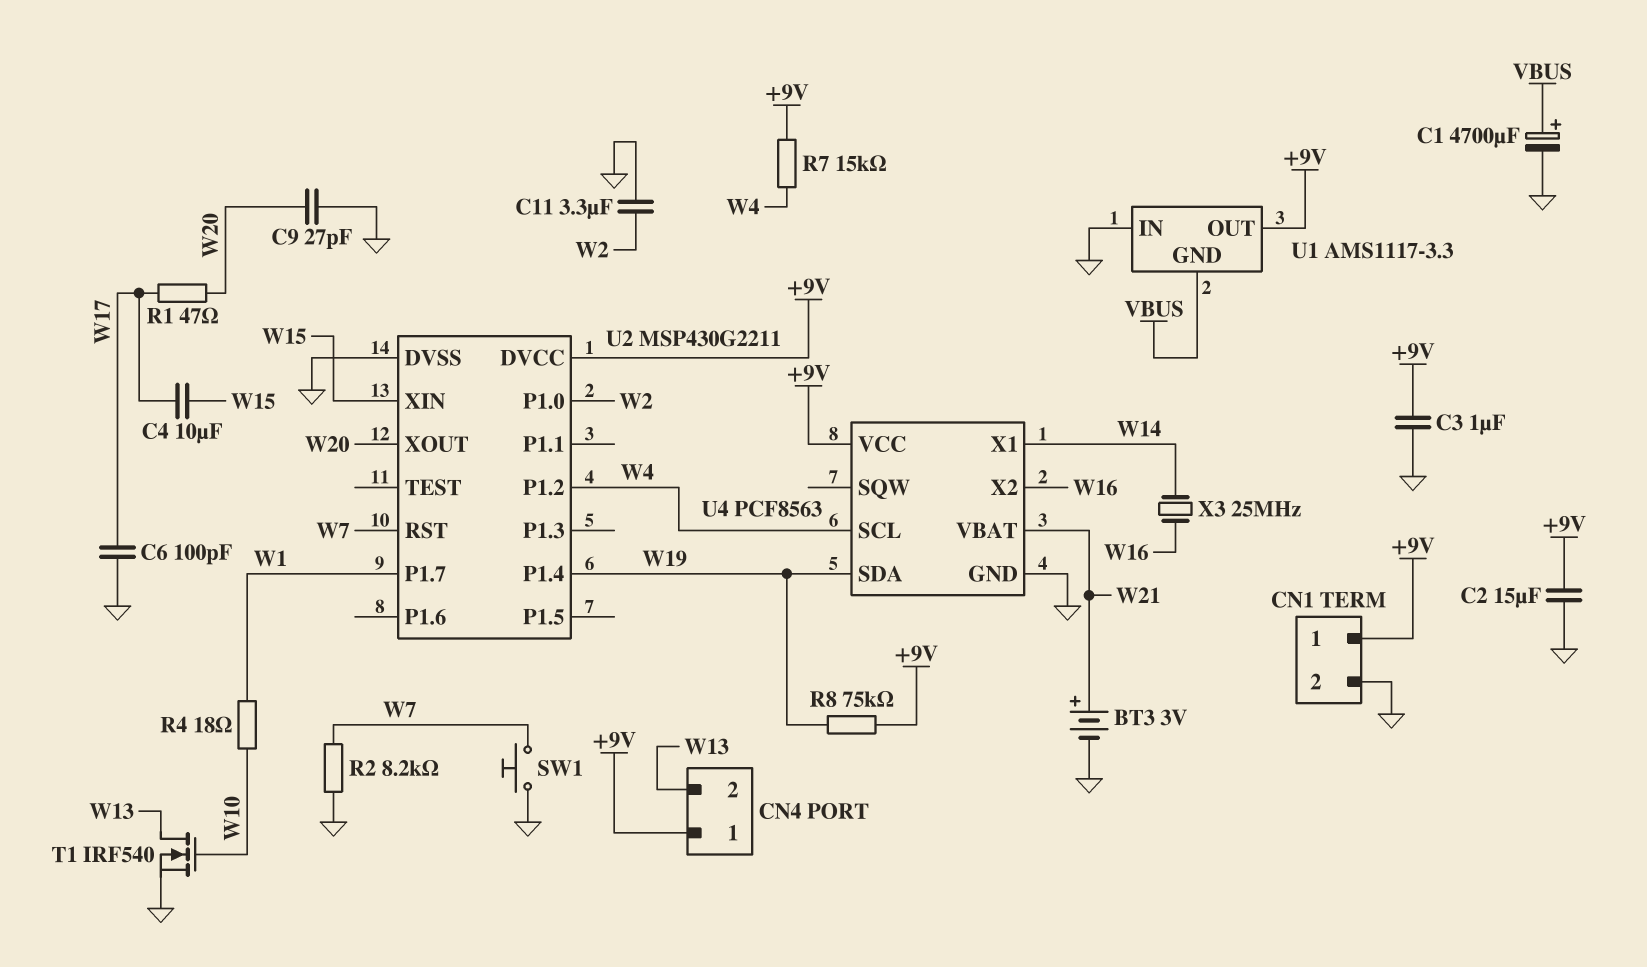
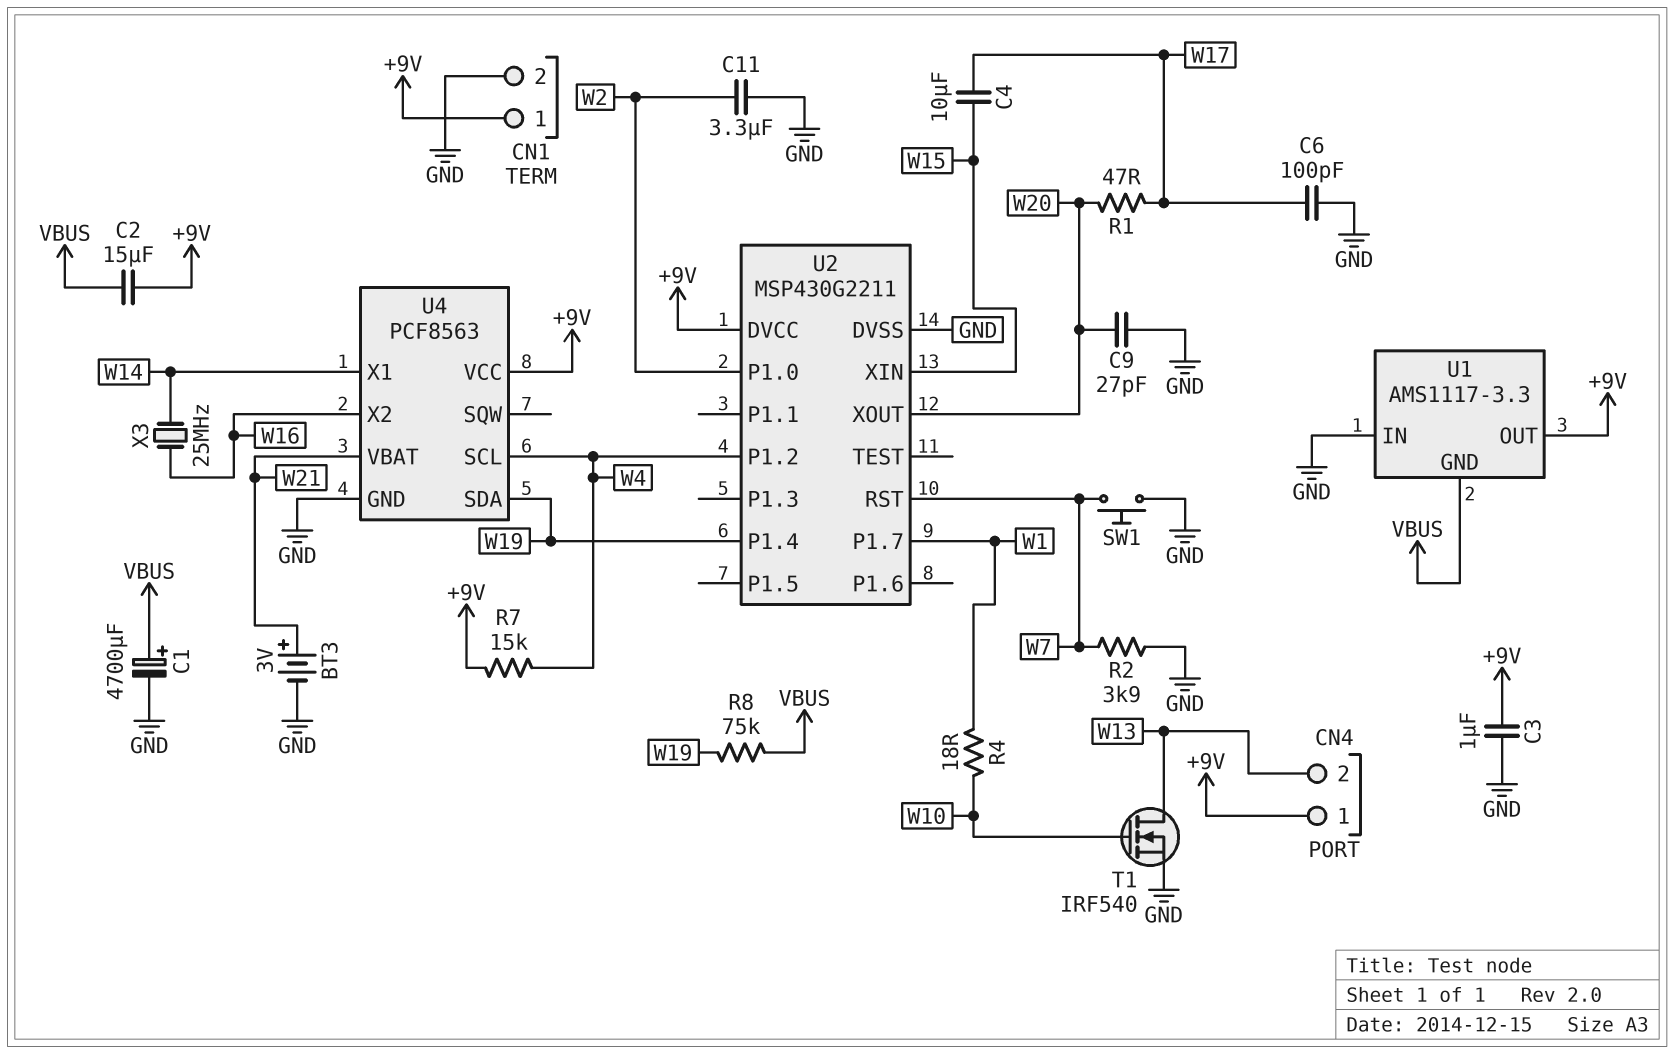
C2: 15uF (+9V, GND) -> 15uF (+9V, VBUS)
R2: 8.2k (GND, W7) -> 3.9k (GND, W7)
R8: 75k (+9V, W19) -> 75k (VBUS, W19)

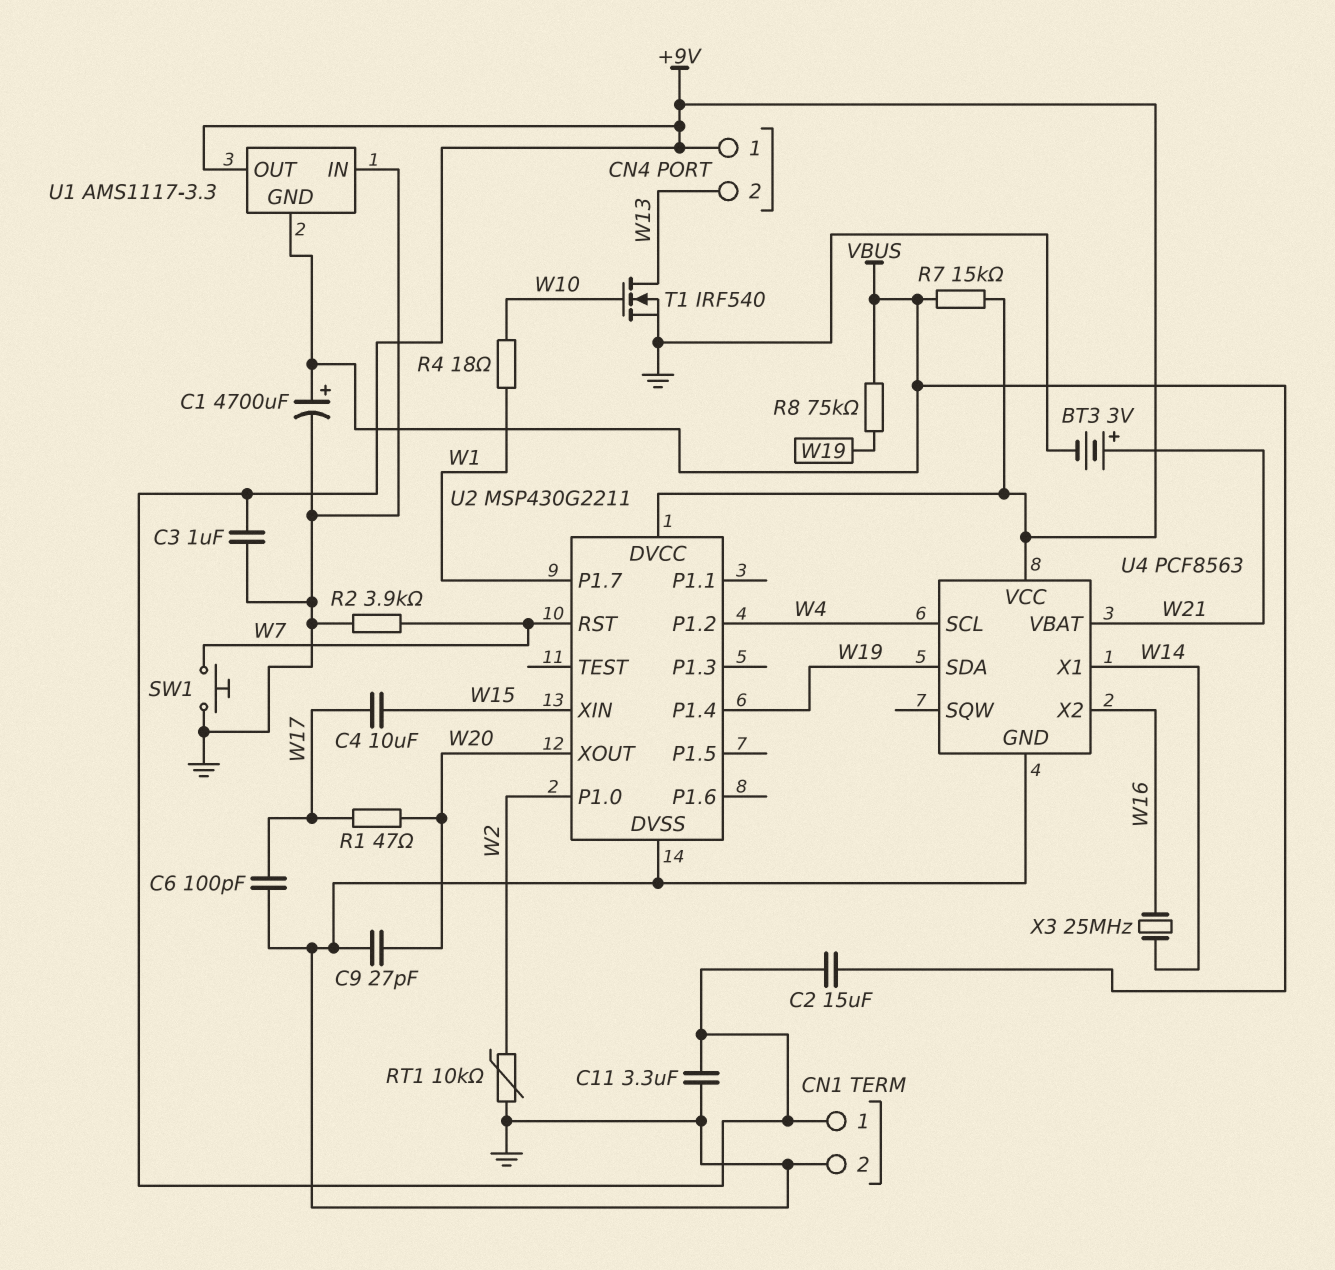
C11: 3.3uF (GND, W2) -> 3.3uF (+9V, GND)
R7: 15k (+9V, W4) -> 15k (+9V, VBUS)
RT1: none -> 10k (GND, W2)

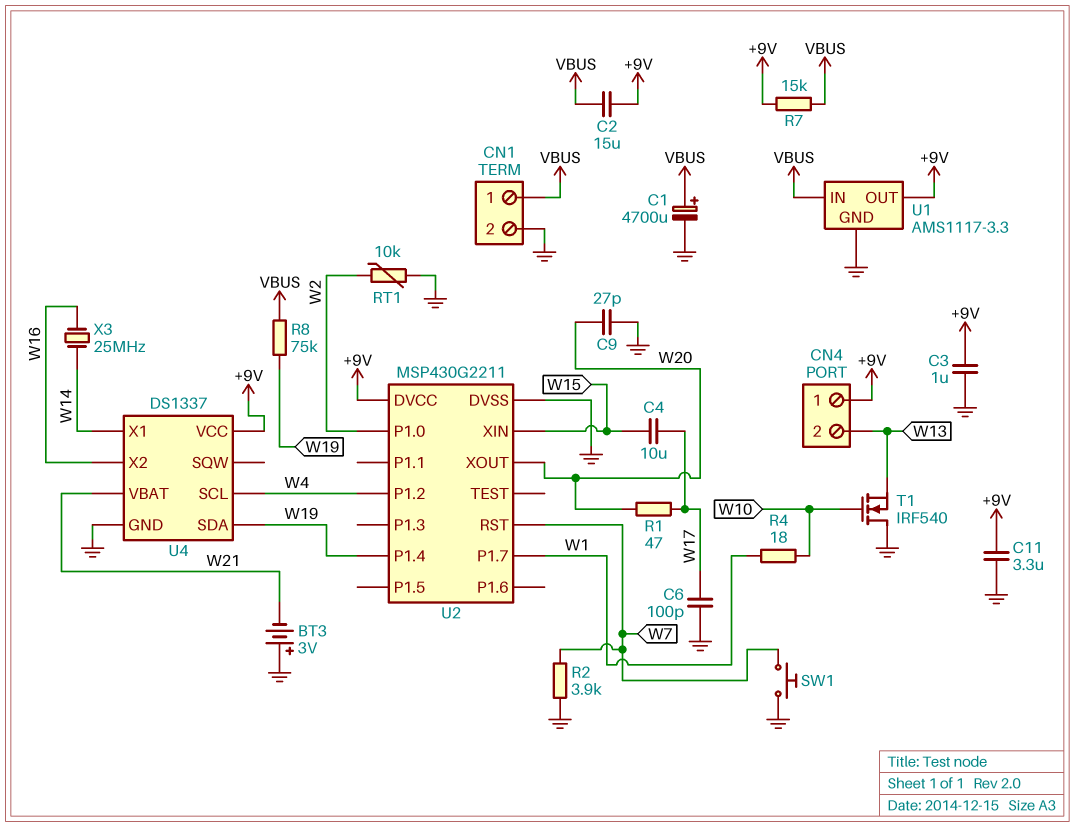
BT3: 3V (plus W21, minus GND) -> 3V (plus GND, minus W21)
CN1 pin 1: +9V -> VBUS
T1: NMOS IRF540 (G W10, D W13, S GND) -> NMOS IRF540 (G W10, D GND, S W13)
U1 pin GND: VBUS -> GND
U1 pin IN: GND -> VBUS
U4: PCF8563 -> DS1337

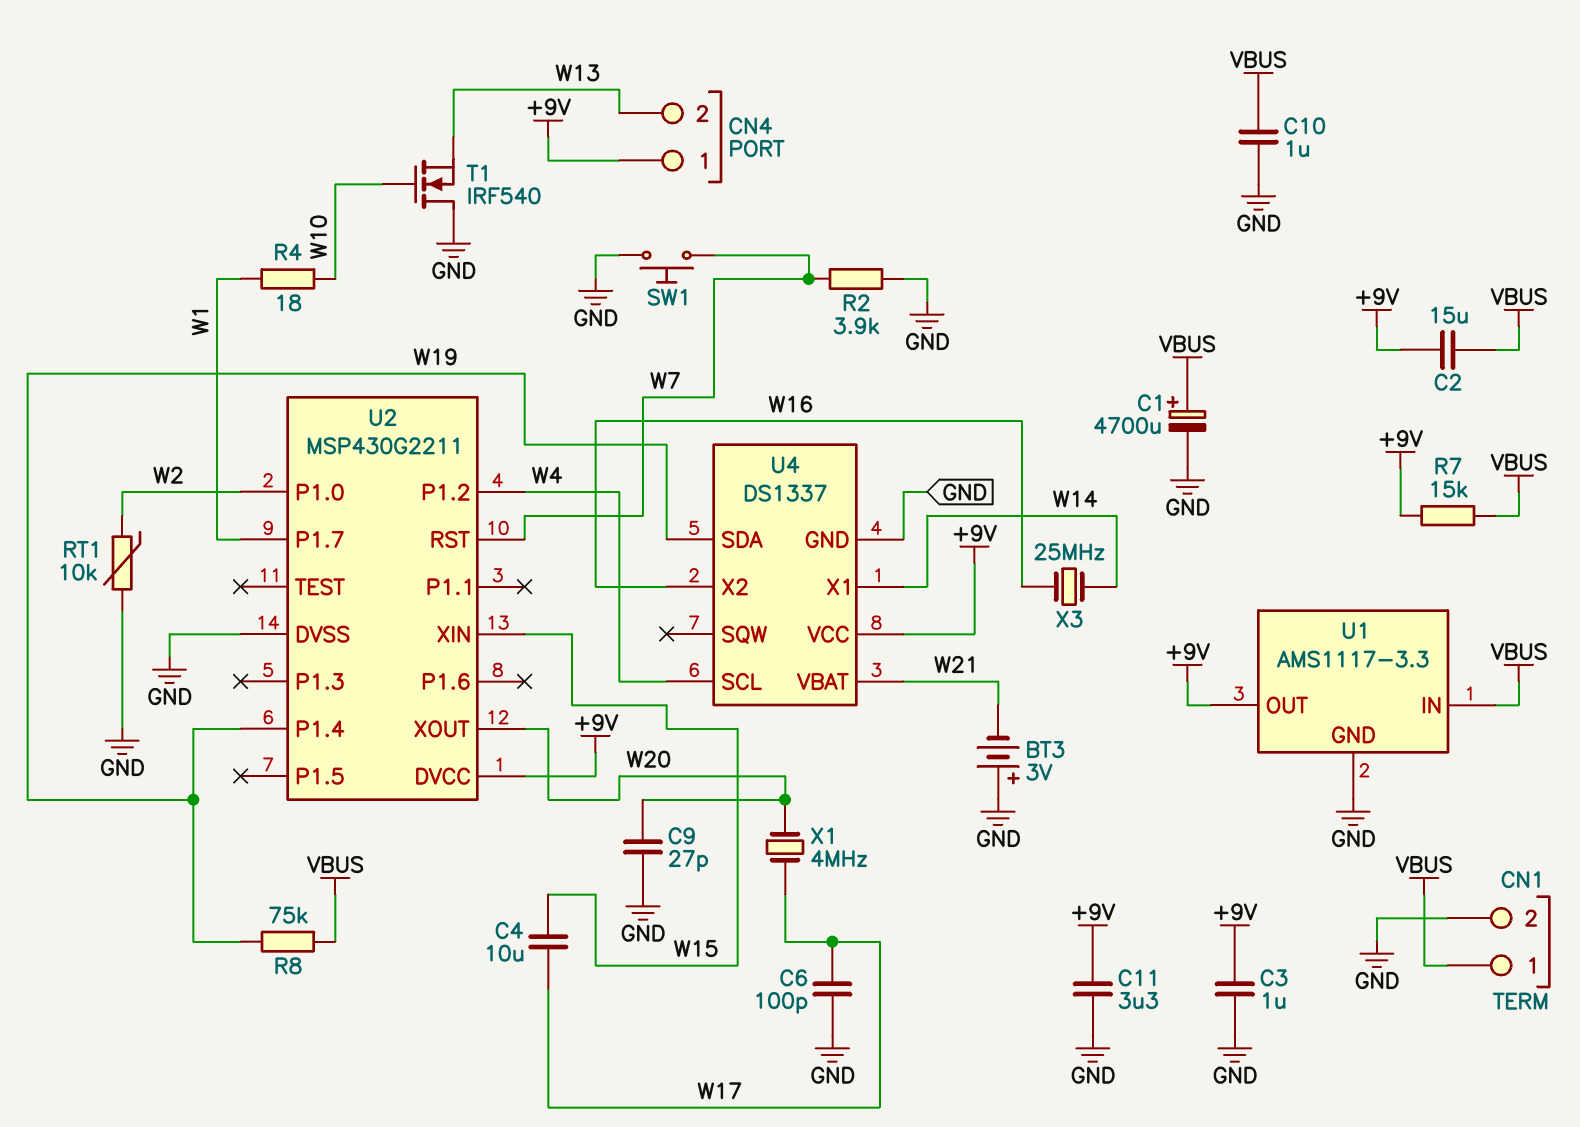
C10: none -> 1uF (GND, VBUS)
R1: 47 (W17, W20) -> none
X1: none -> 4MHz (W17, W20)

